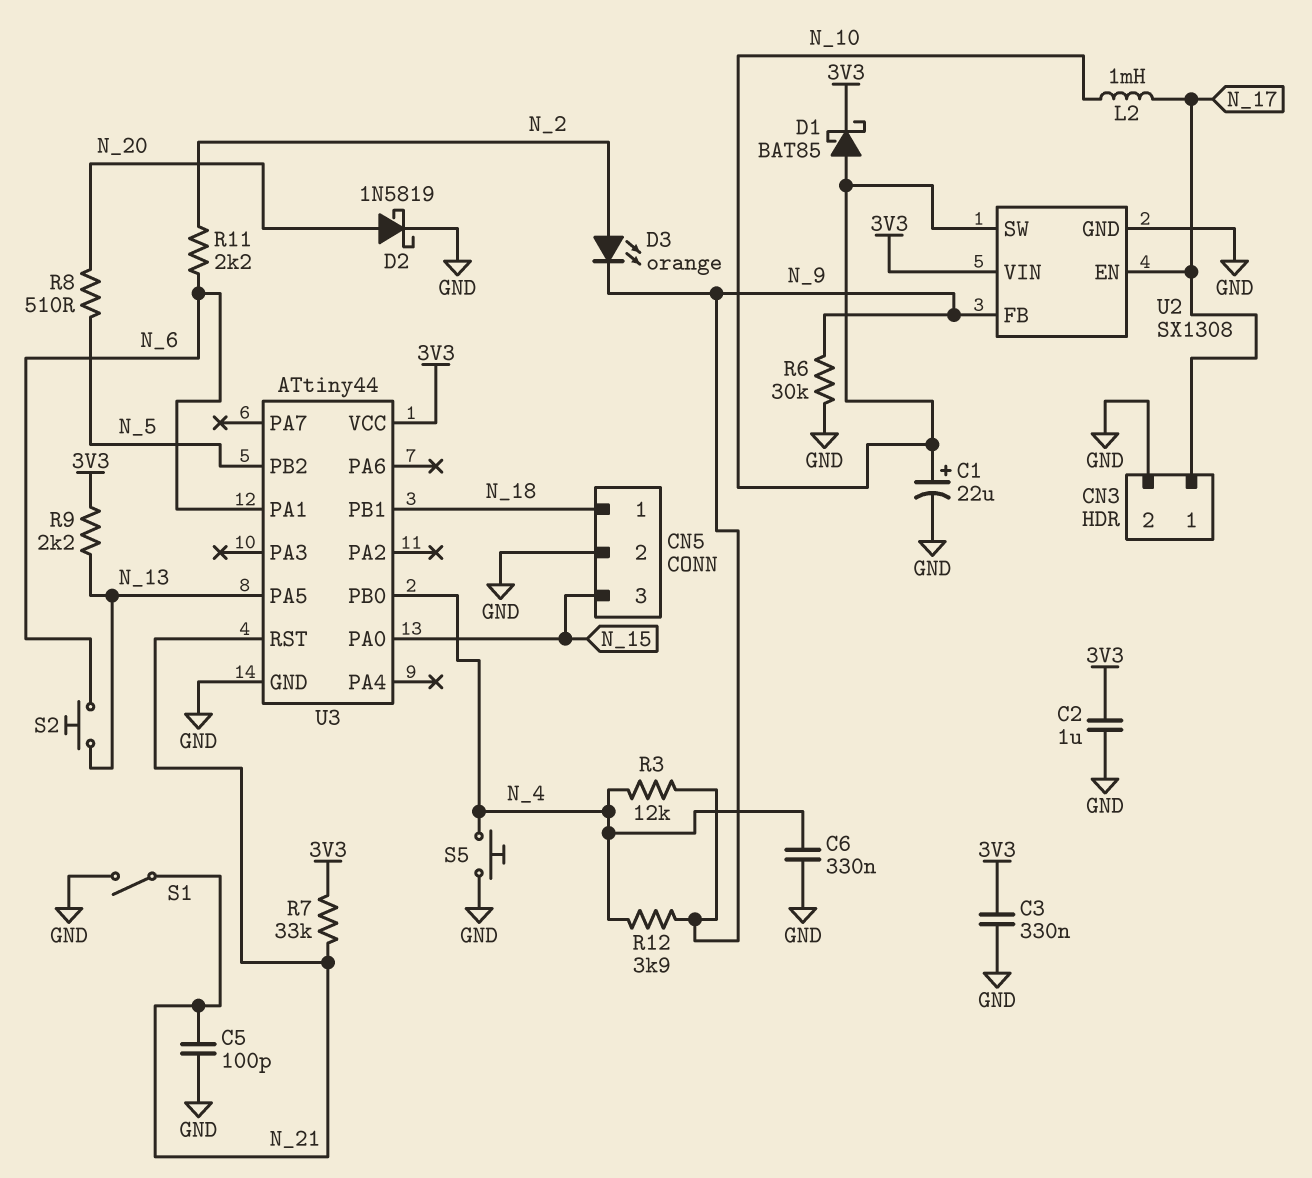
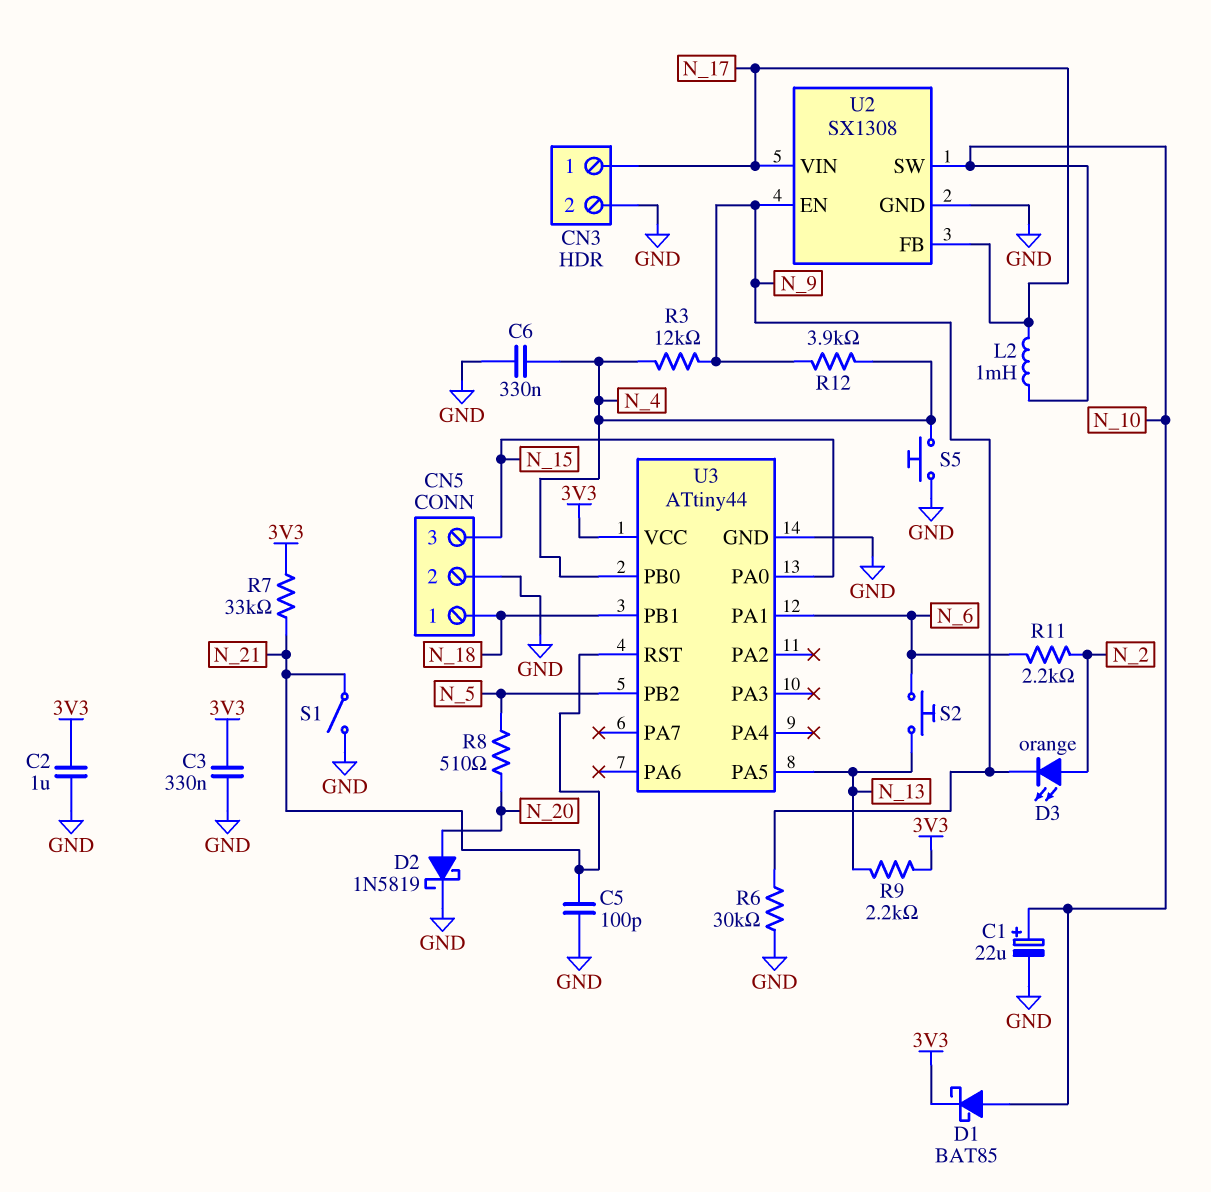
U2 pin EN: N_17 -> N_9
U2 pin FB: N_9 -> N_17
U2 pin VIN: 3V3 -> N_17

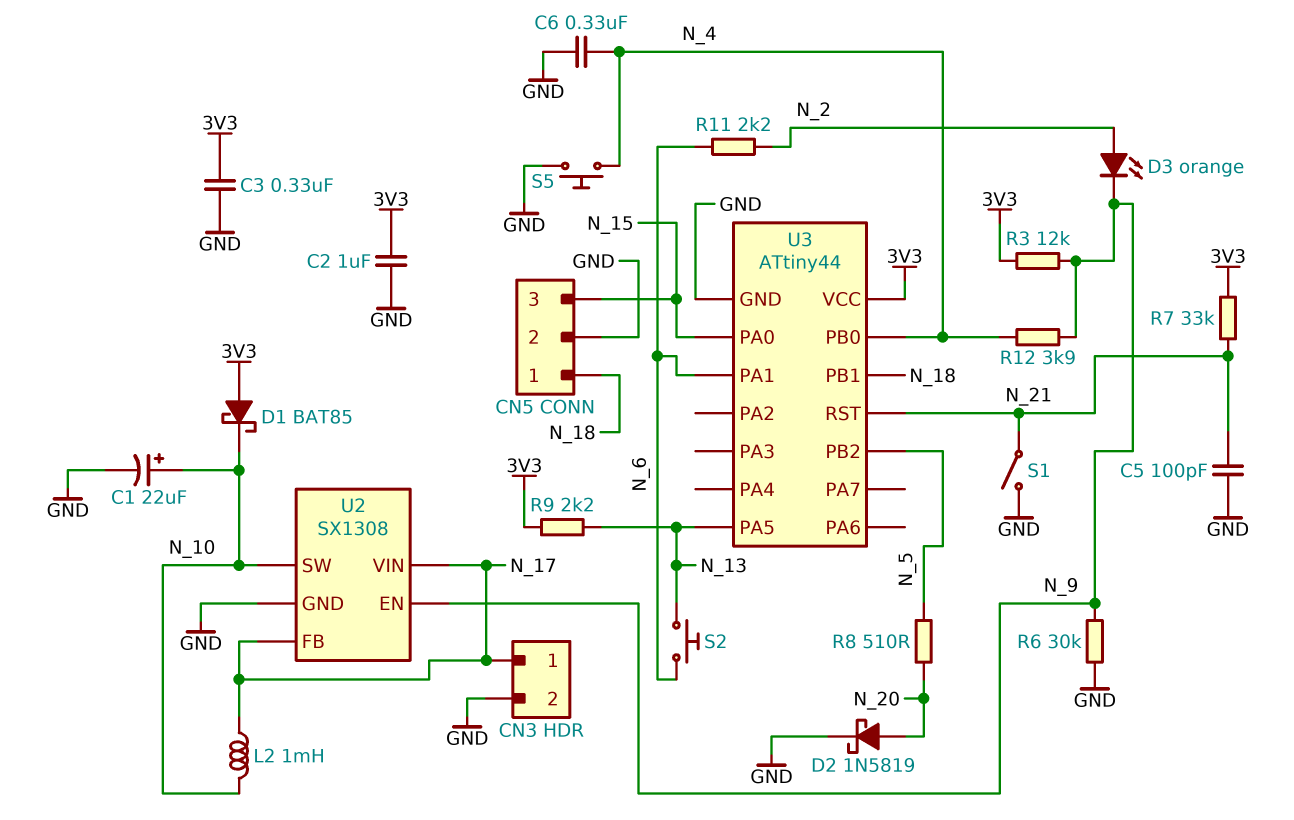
D1: schottky BAT85 (A N_10, K 3V3) -> schottky BAT85 (A 3V3, K N_10)
R3: 12k (N_4, N_9) -> 12k (3V3, N_9)

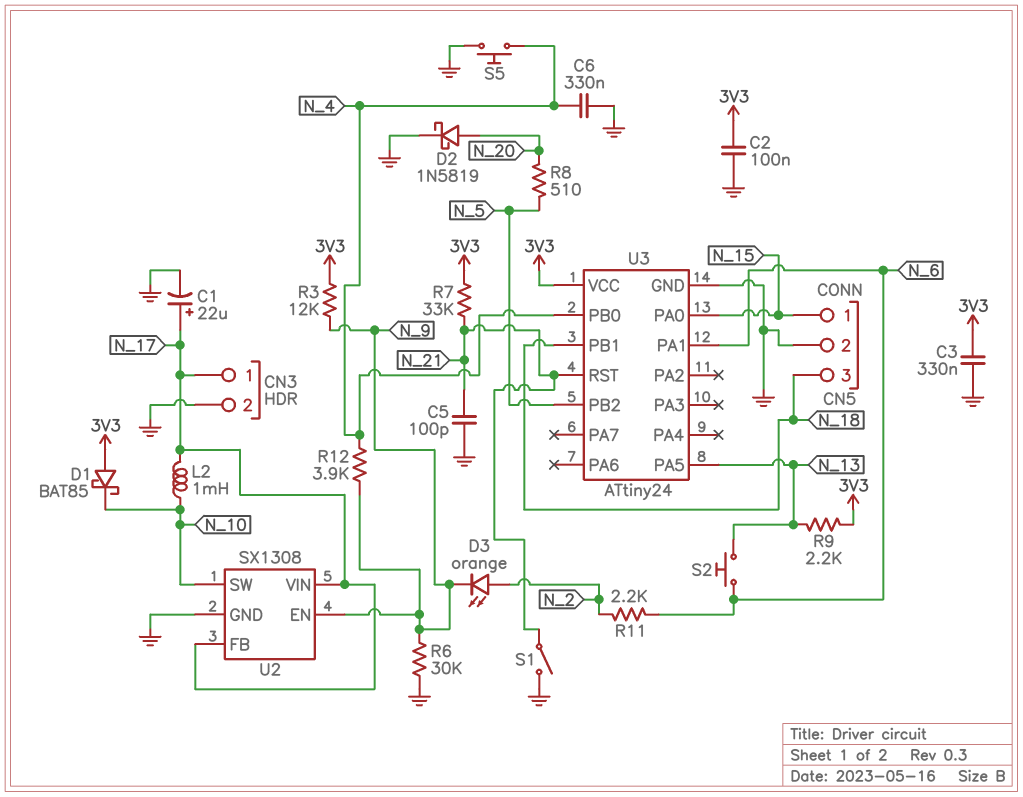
C1: 22uF (plus N_10, minus GND) -> 22uF (plus N_17, minus GND)
C2: 1uF (3V3, GND) -> 100nF (3V3, GND)
CN5 pin 1: N_18 -> N_15
CN5 pin 3: N_15 -> N_18
U3: ATtiny44 -> ATtiny24

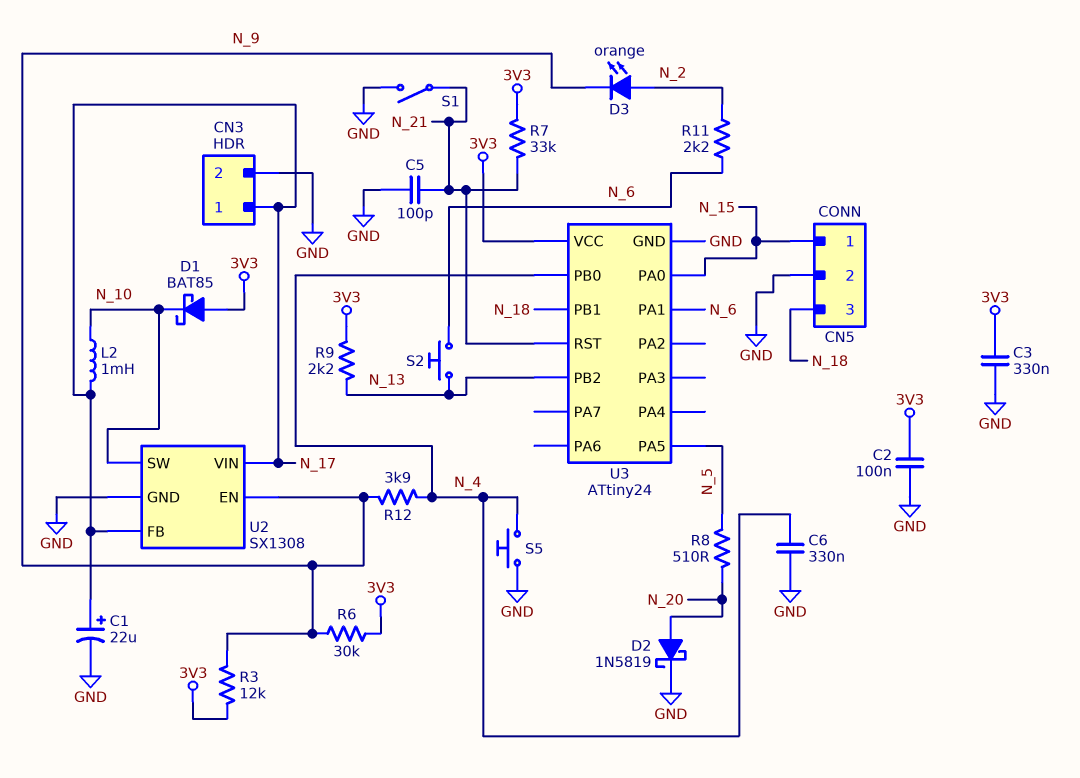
R6: 30k (GND, N_9) -> 30k (3V3, N_9)
U3 pin PA5: N_13 -> N_5
U3 pin PB2: N_5 -> N_13

